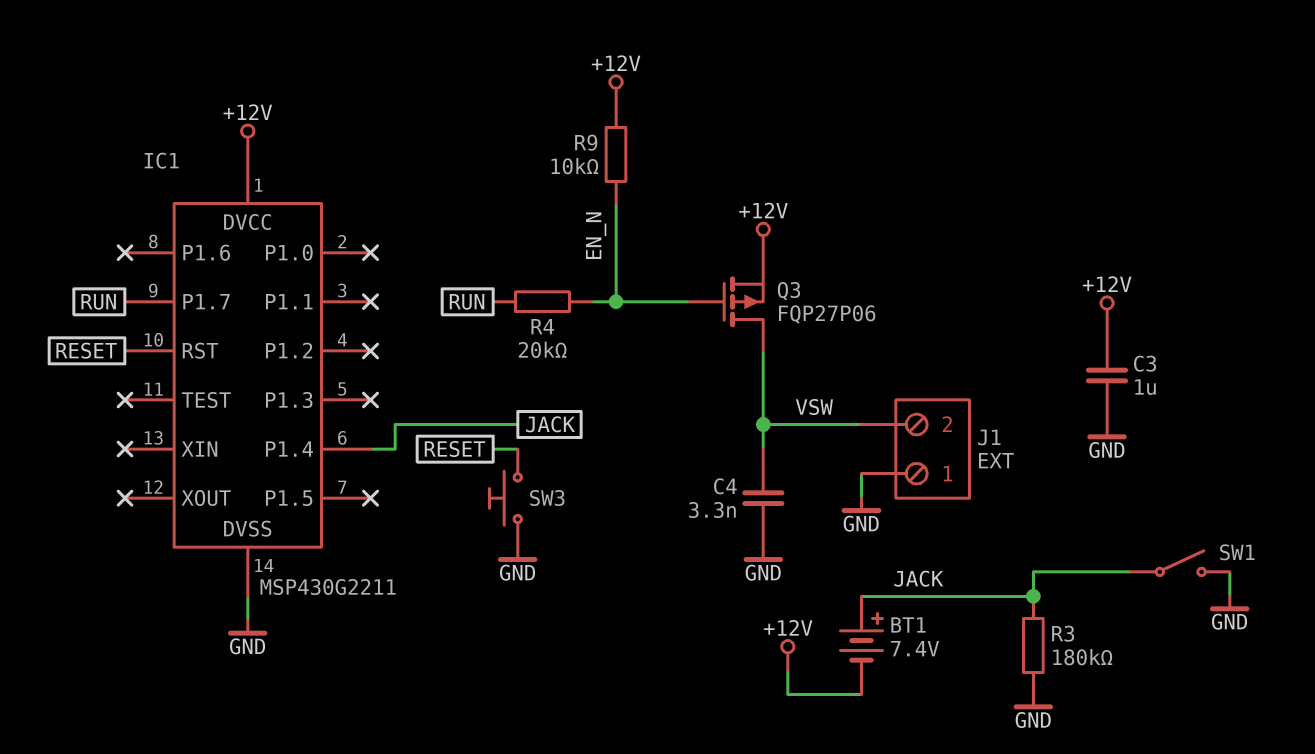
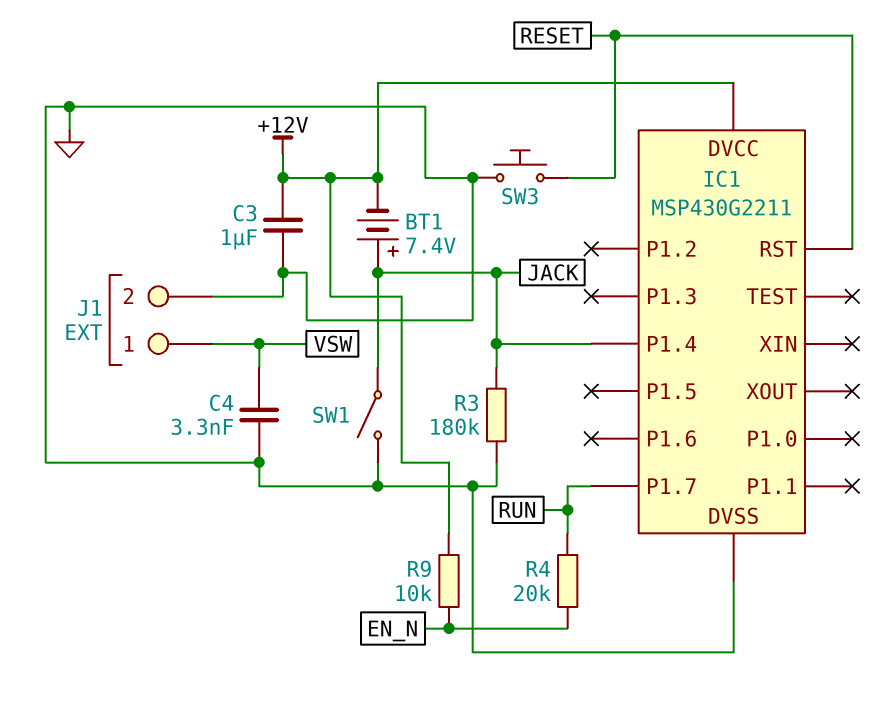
J1 pin 1: GND -> VSW
J1 pin 2: VSW -> GND
Q3: PMOS FQP27P06 (G EN_N, D VSW, S +12V) -> none

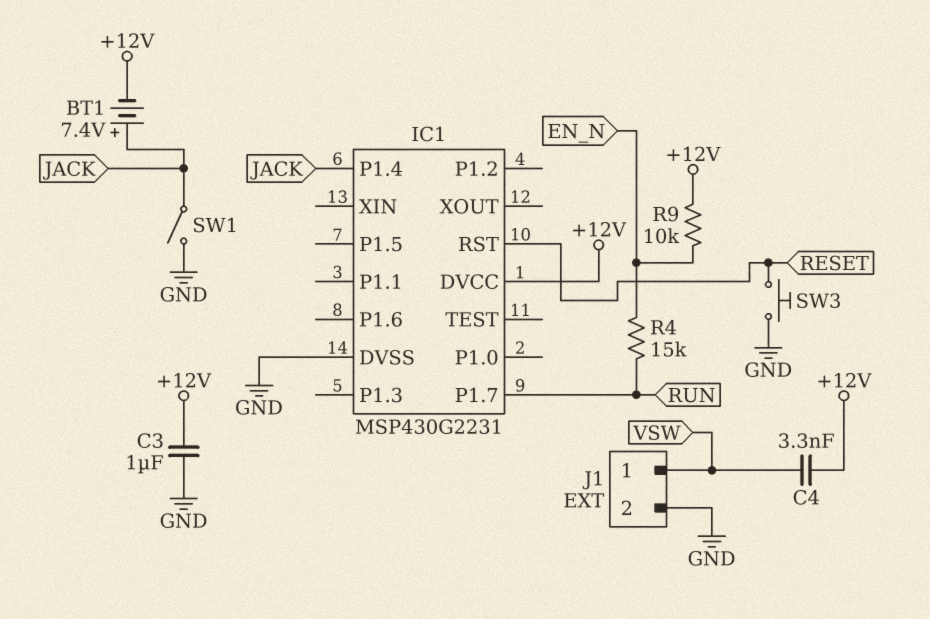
C4: 3.3nF (GND, VSW) -> 3.3nF (+12V, VSW)
IC1: MSP430G2211 -> MSP430G2231
R3: 180k (GND, JACK) -> none
R4: 20k (EN_N, RUN) -> 15k (EN_N, RUN)

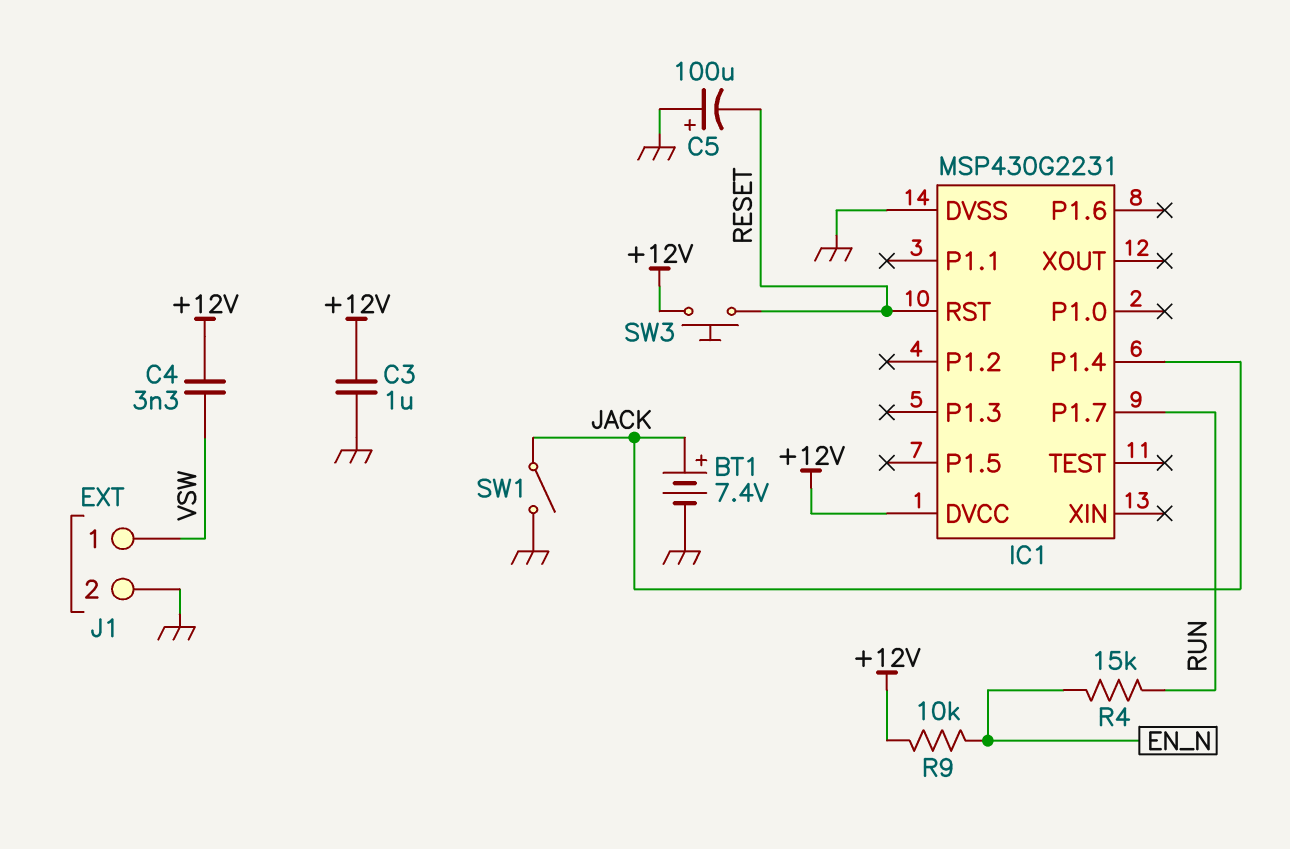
BT1: 7.4V (plus JACK, minus +12V) -> 7.4V (plus JACK, minus GND)
C5: none -> 100uF (plus GND, minus RESET)
SW3: button (GND, RESET) -> button (+12V, RESET)

